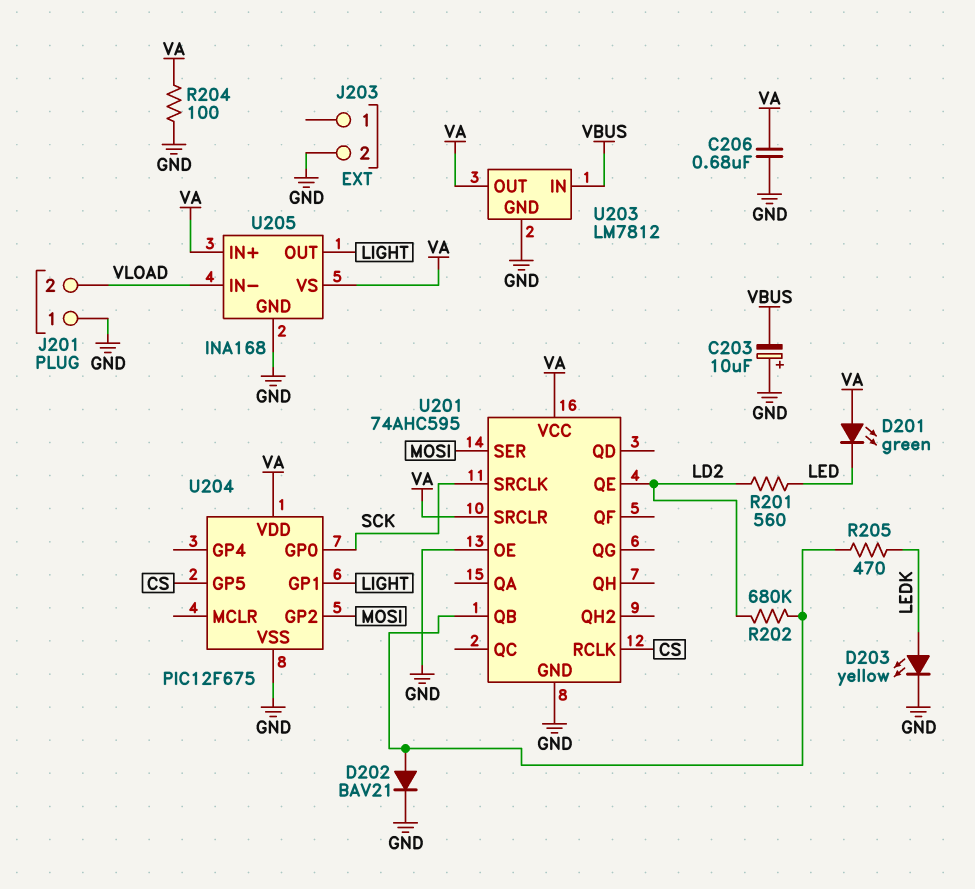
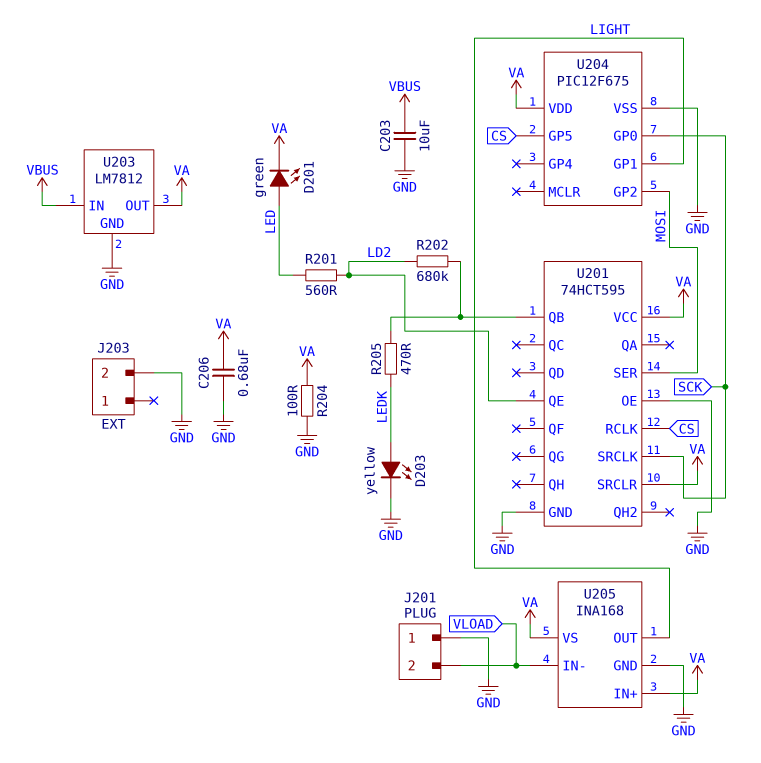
C203: 10uF (plus GND, minus VBUS) -> 10uF (GND, VBUS)
D201: LED green (A VA, K LED) -> LED green (A LED, K VA)
D202: diode BAV21 (A U201/QB, K GND) -> none
U201: 74AHC595 -> 74HCT595

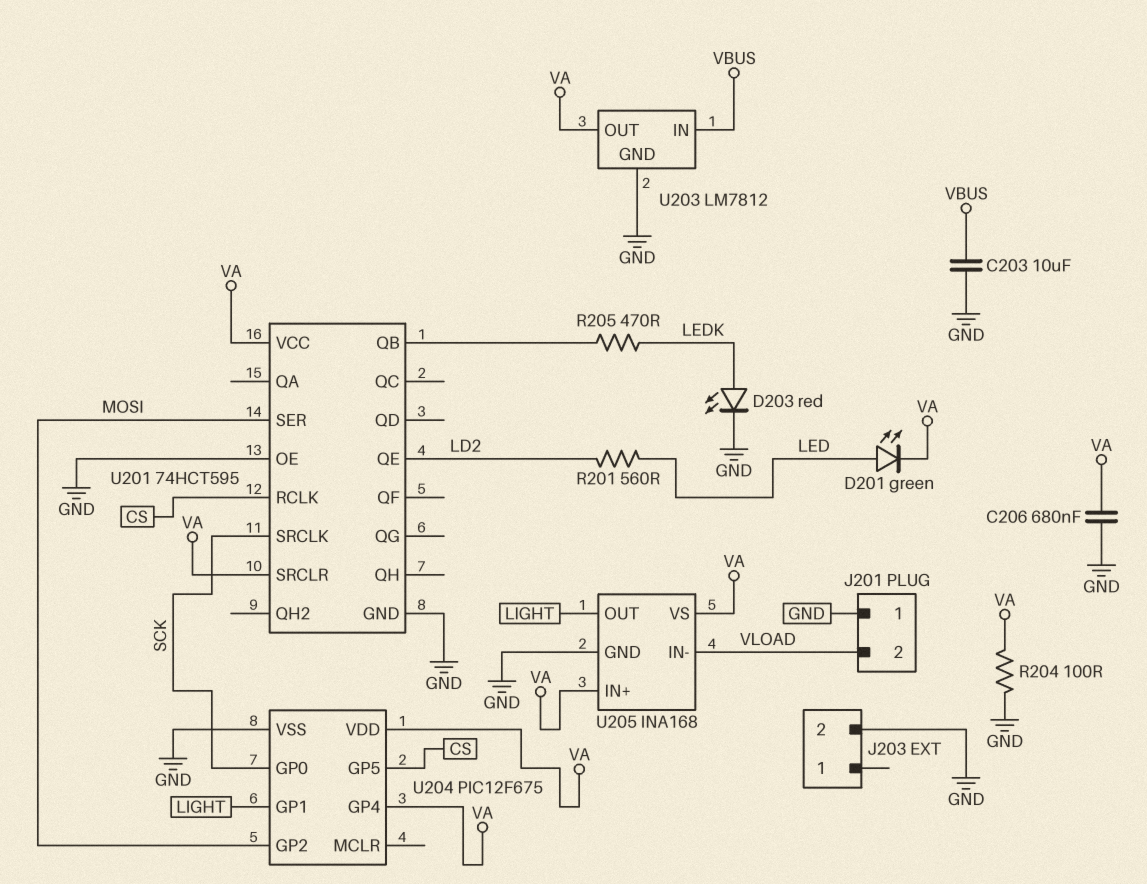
D203: LED yellow (A LEDK, K GND) -> LED red (A LEDK, K GND)
R202: 680k (LD2, U201/QB) -> none
U204 pin GP4: none -> VA

